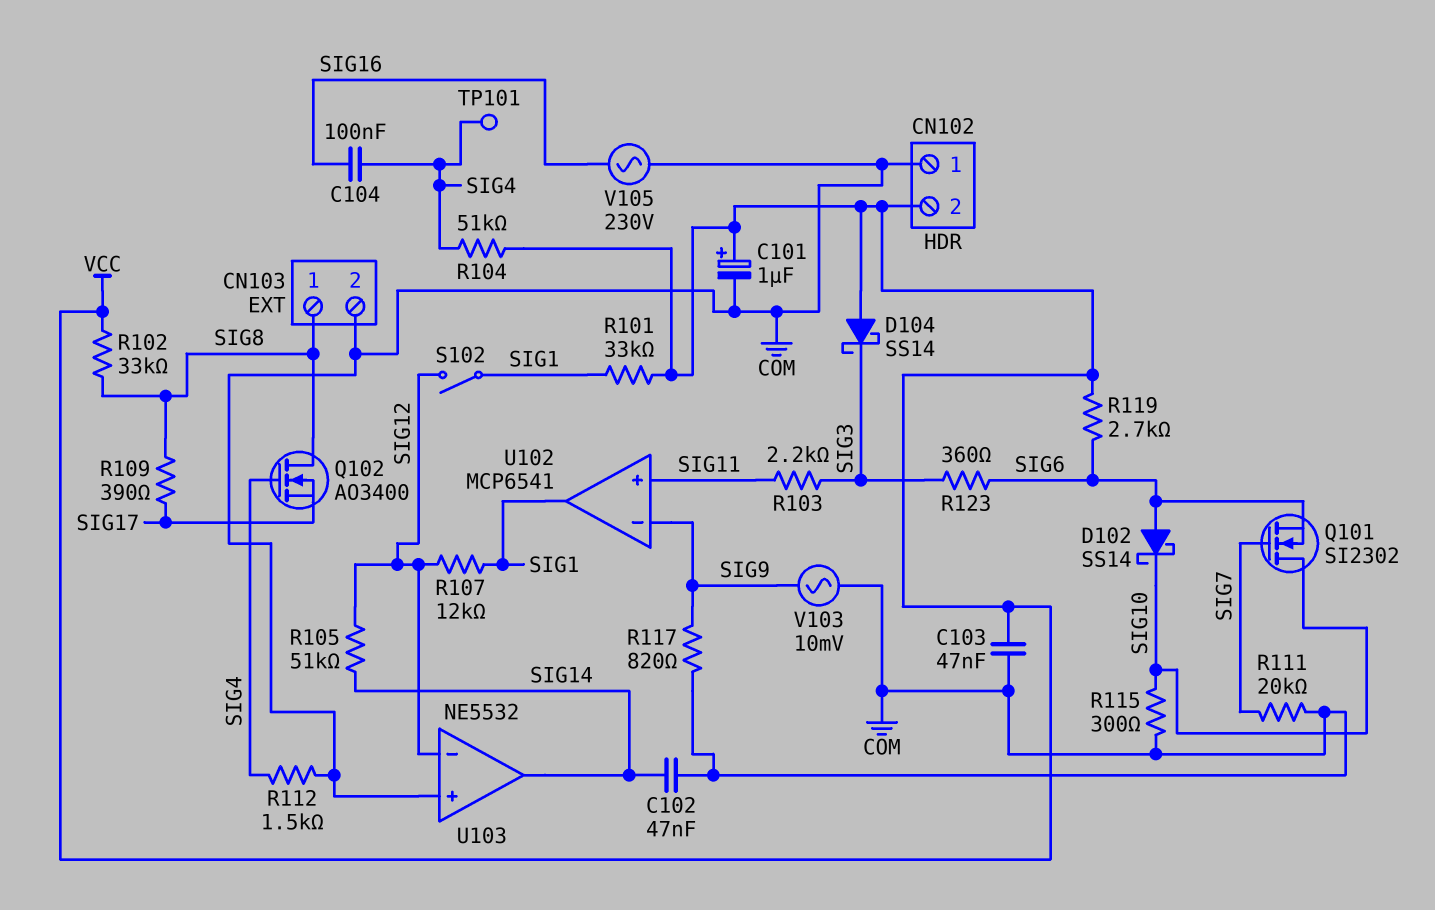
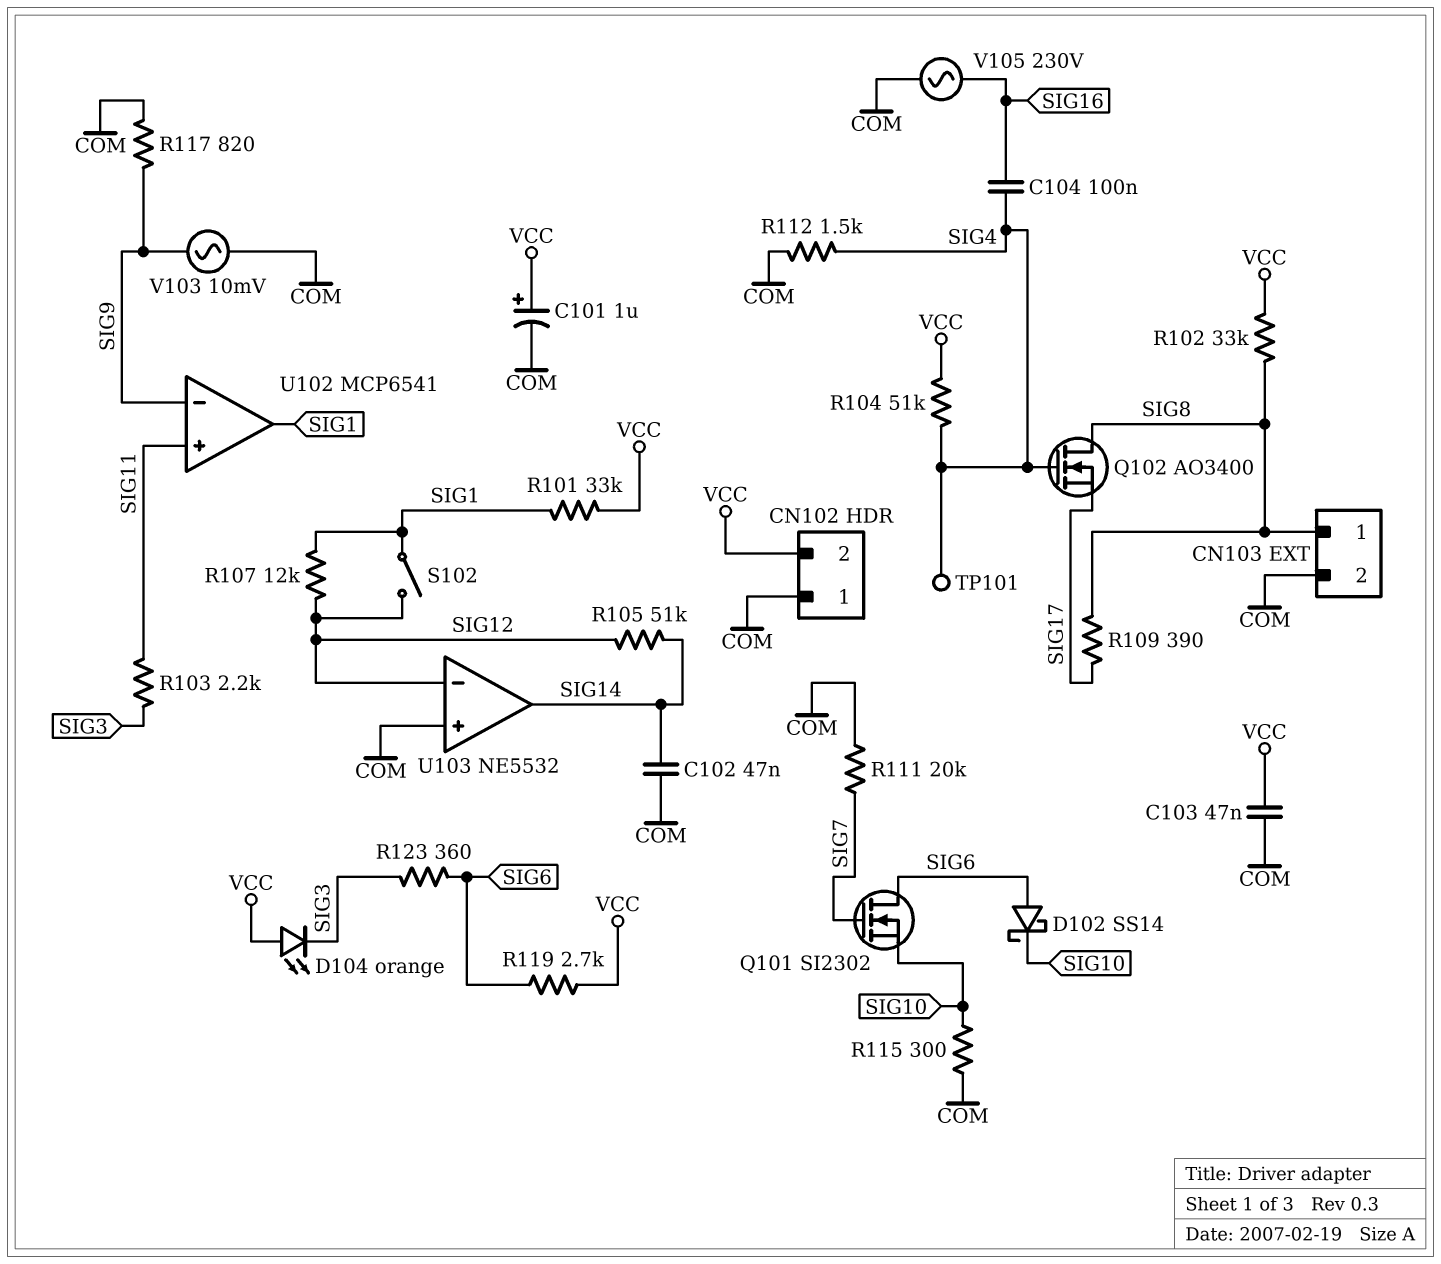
D104: schottky SS14 (A VCC, K SIG3) -> LED orange (A VCC, K SIG3)
Q101: NMOS SI2302 (G SIG7, D SIG10, S SIG6) -> NMOS SI2302 (G SIG7, D SIG6, S SIG10)

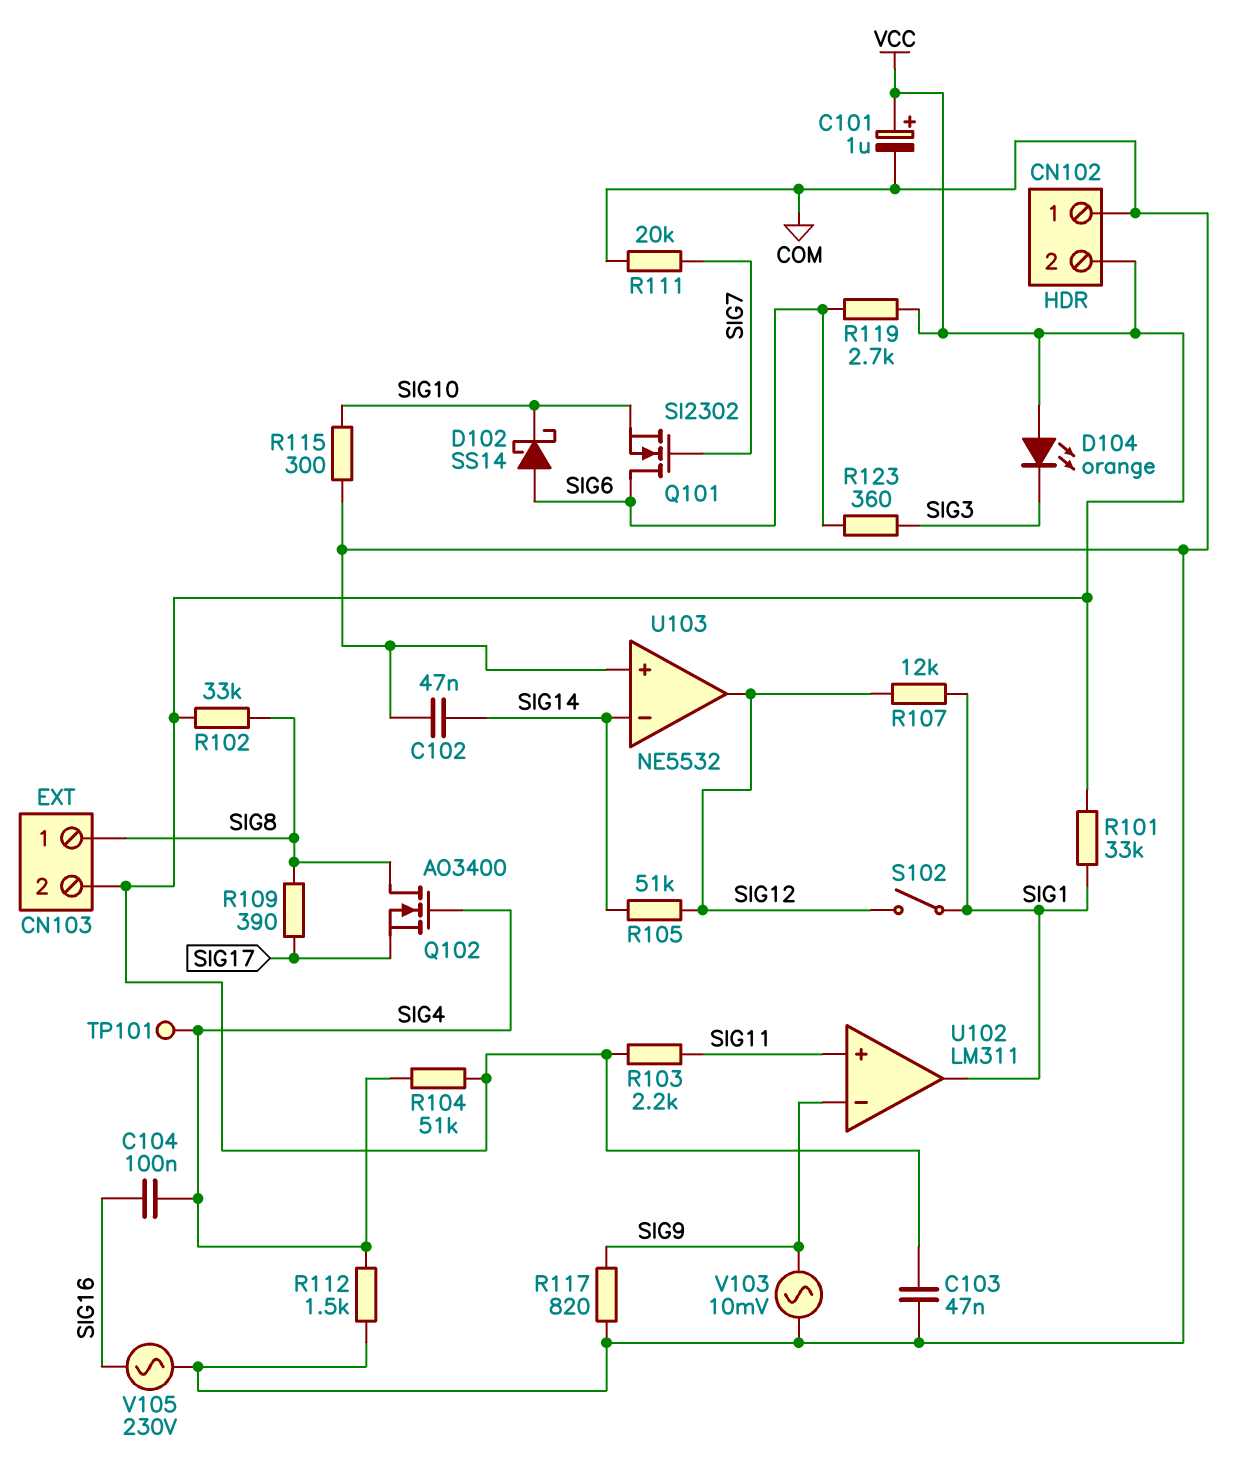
CN103 pin 2: COM -> VCC
R103: 2.2k (SIG3, SIG11) -> 2.2k (SIG11, VCC)
U102: MCP6541 -> LM311
U103 pin in-: SIG12 -> SIG14
U103 pin out: SIG14 -> SIG12

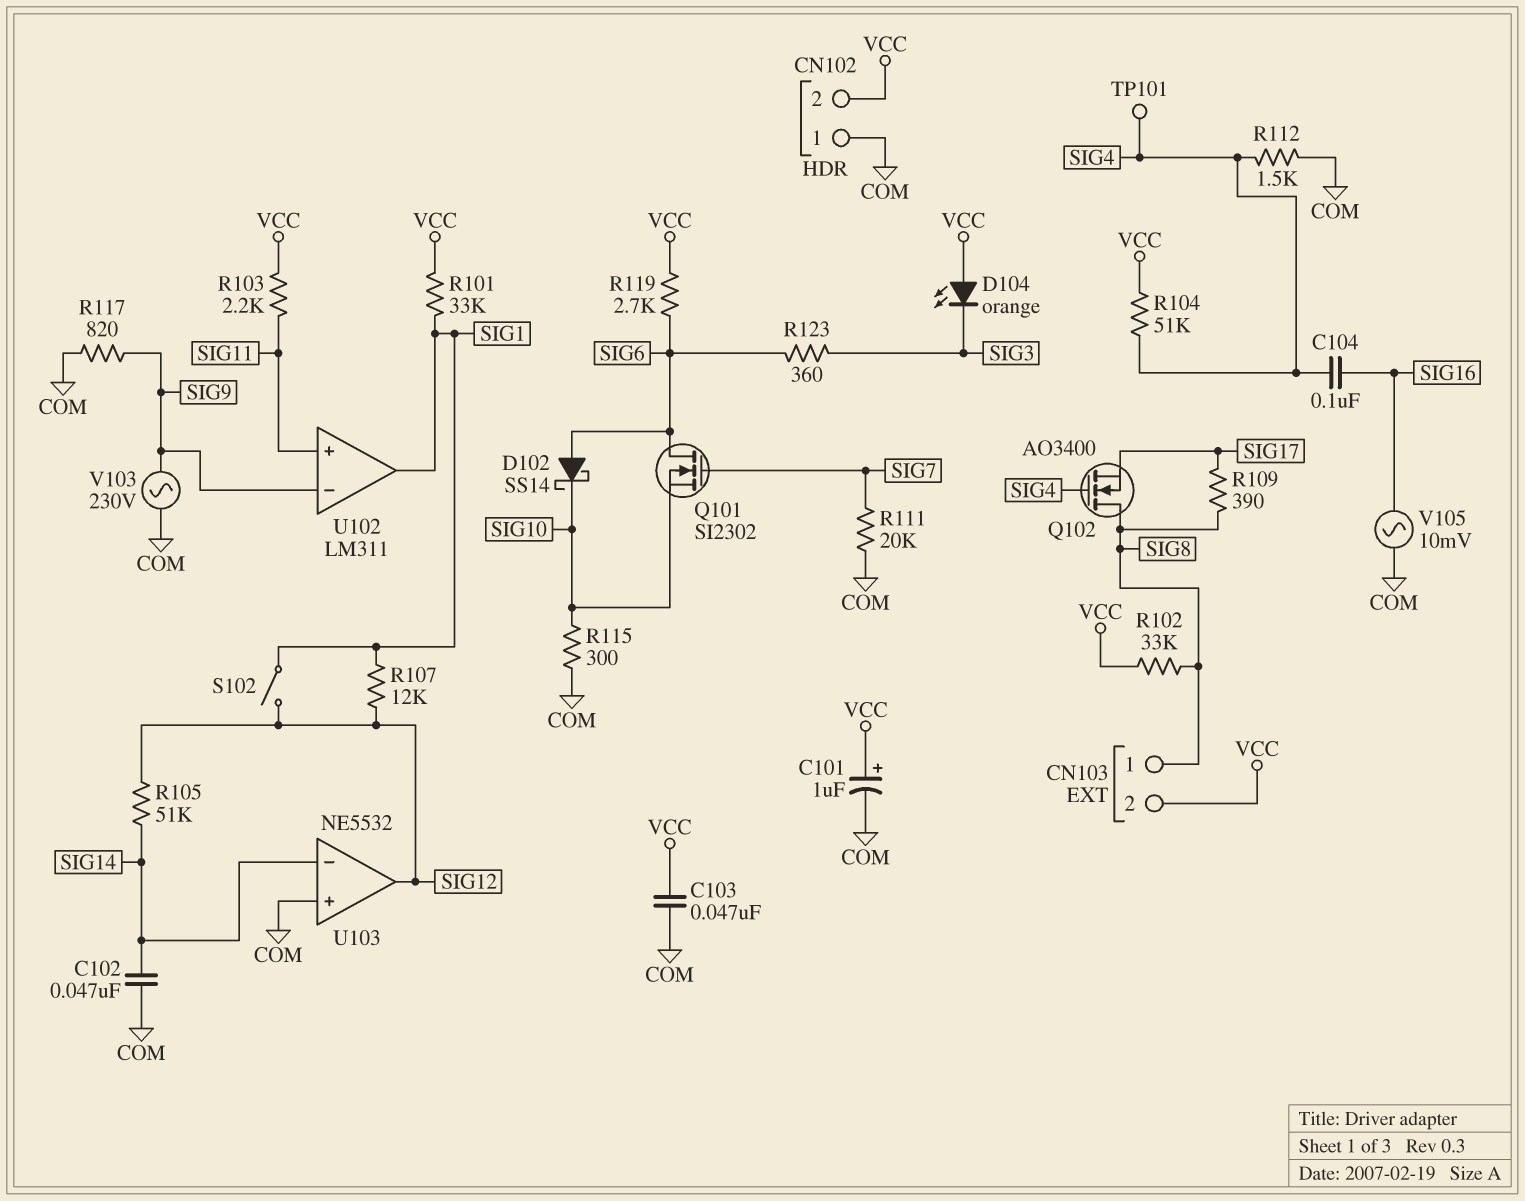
V103: AC 10mV (COM, SIG9) -> AC 230V (COM, SIG9)
V105: AC 230V (COM, SIG16) -> AC 10mV (COM, SIG16)

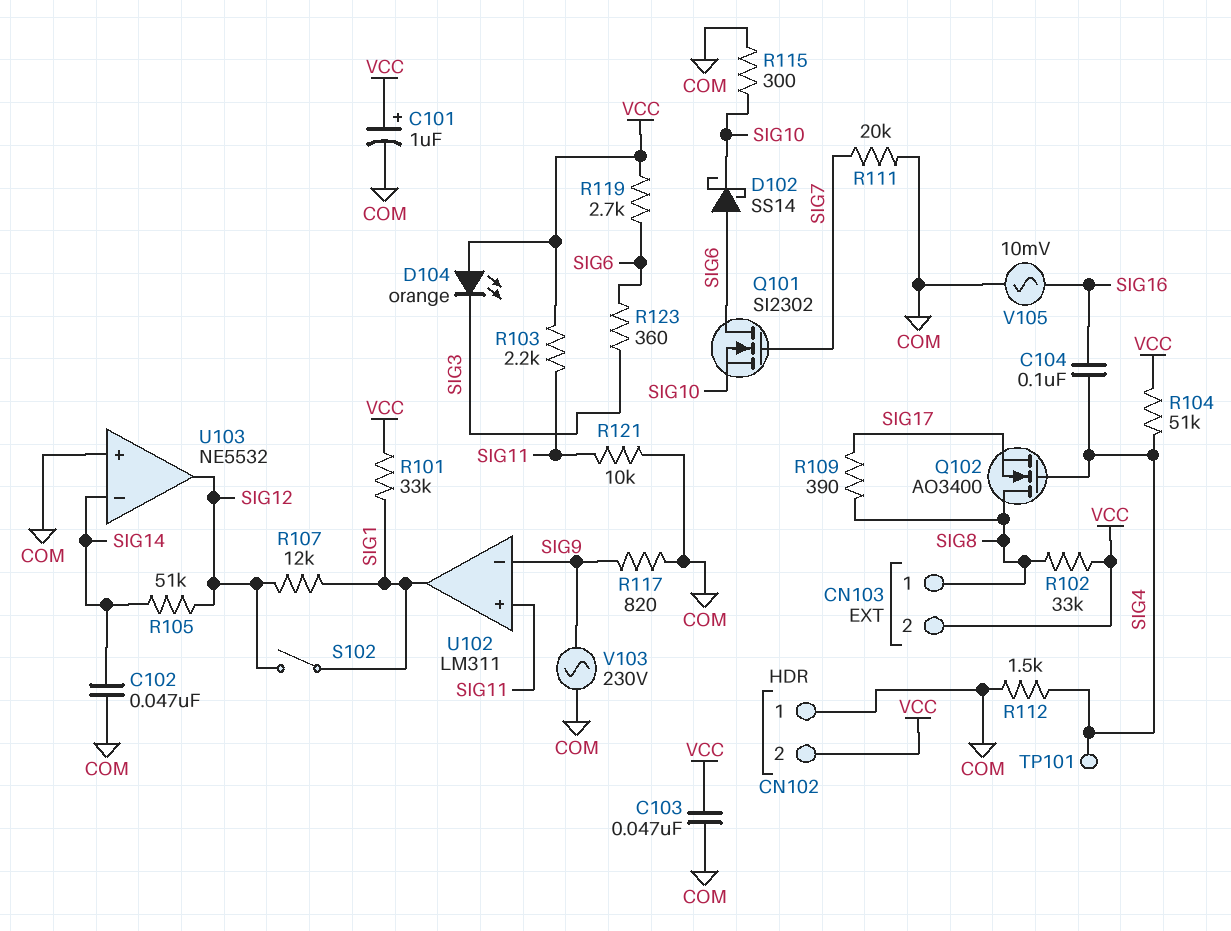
R121: none -> 10k (COM, SIG11)

